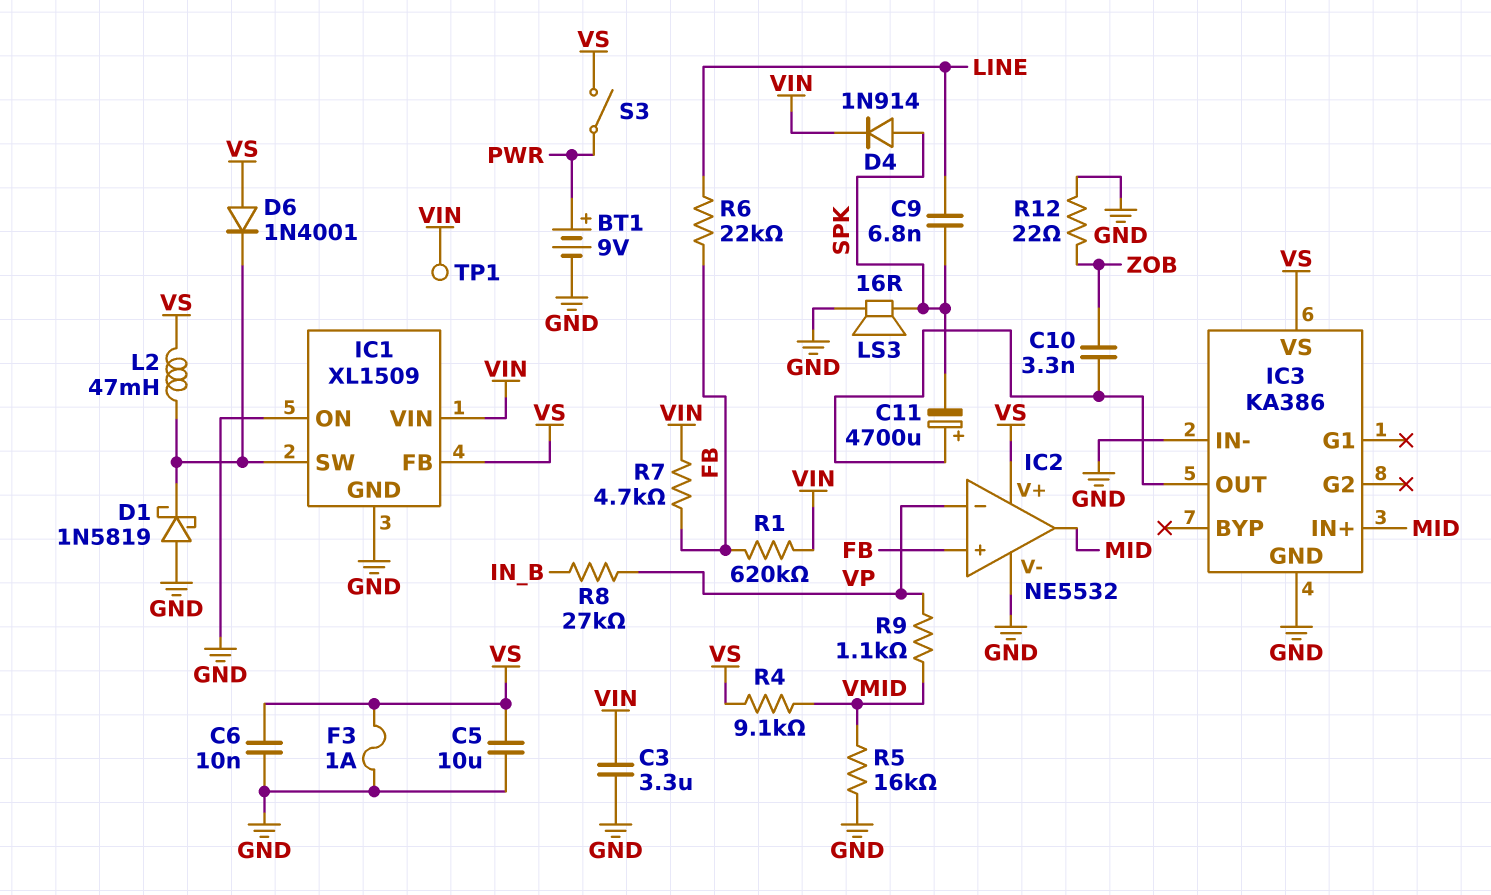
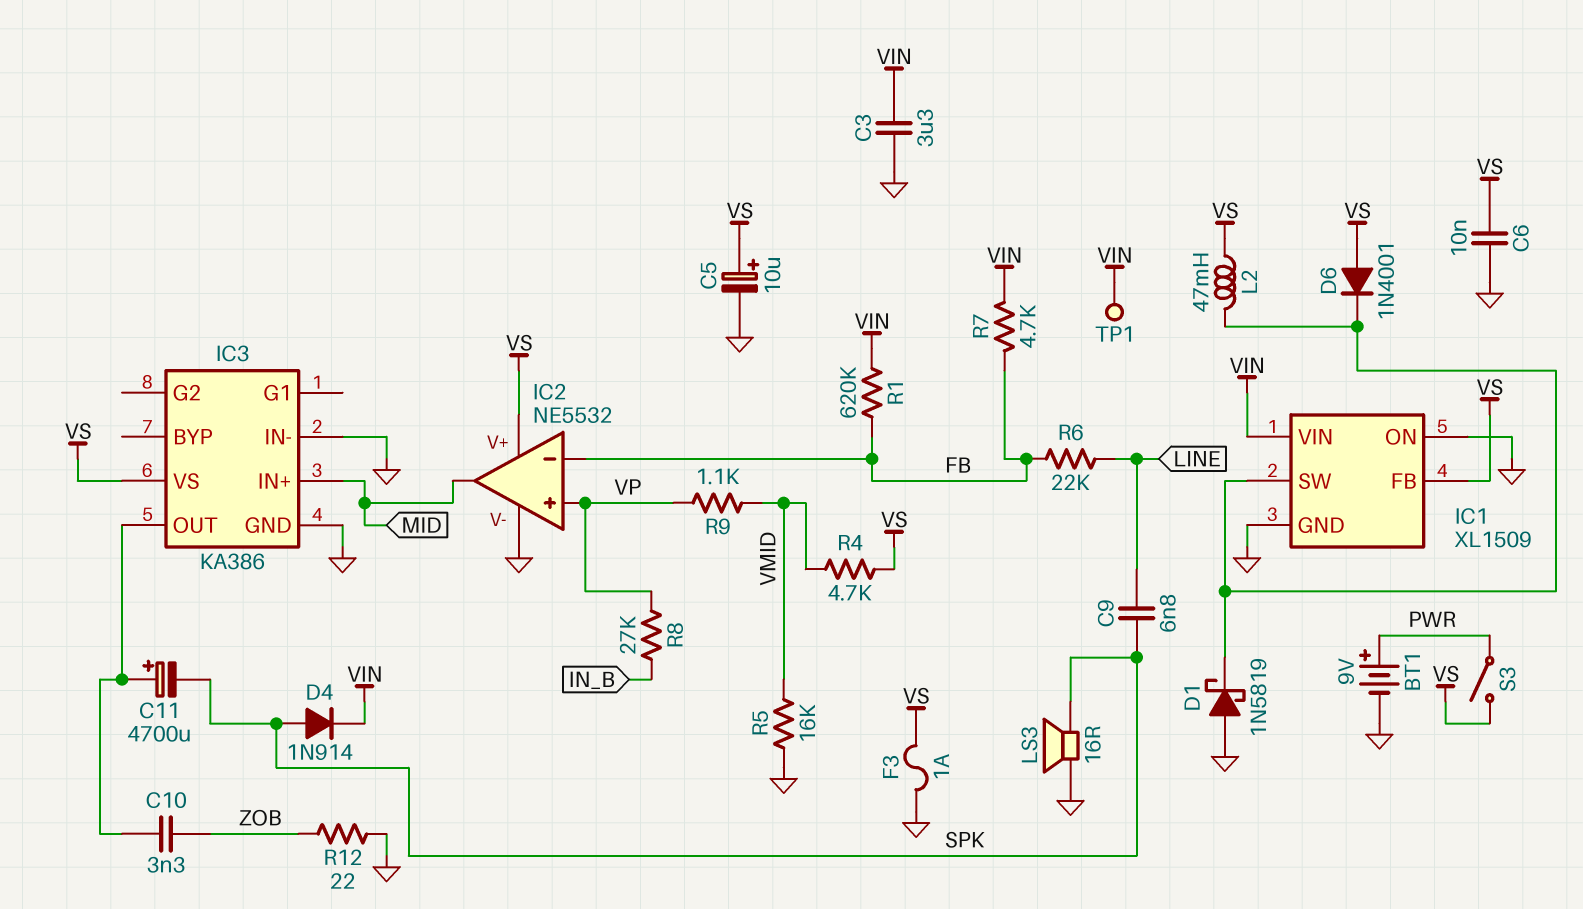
C5: 10uF (GND, VS) -> 10uF (plus VS, minus GND)
IC2 pin in+: FB -> VP
IC2 pin in-: VP -> FB
R4: 9.1k (VMID, VS) -> 4.7k (VMID, VS)

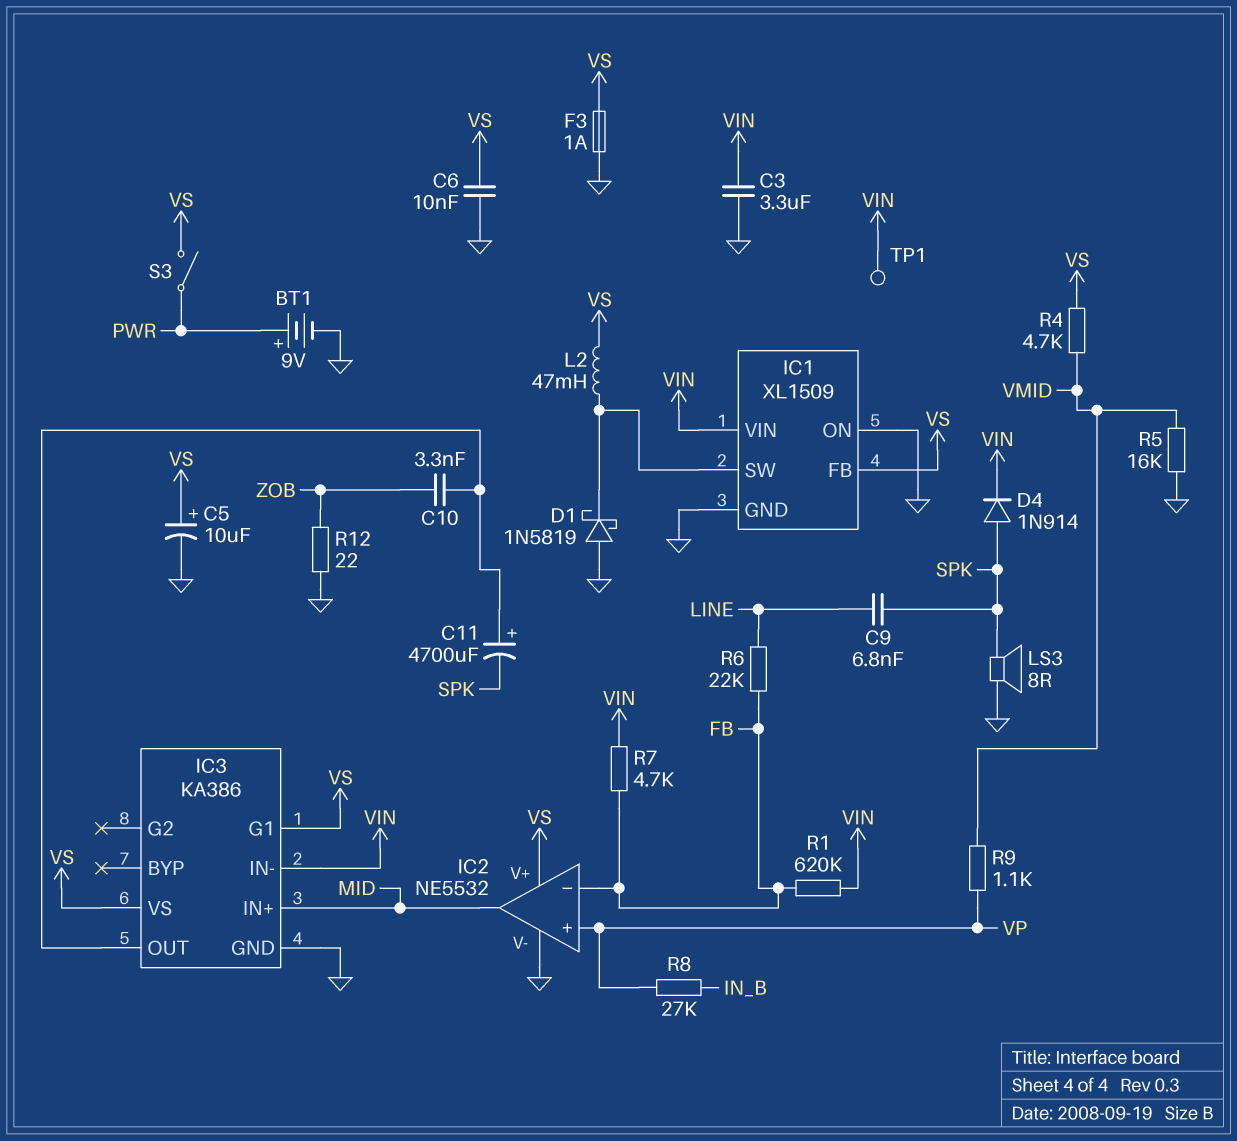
D6: diode 1N4001 (A VS, K IC1/SW) -> none
IC3 pin G1: none -> VS
IC3 pin IN-: GND -> VIN
LS3: speaker 16R (GND, SPK) -> speaker 8R (GND, SPK)

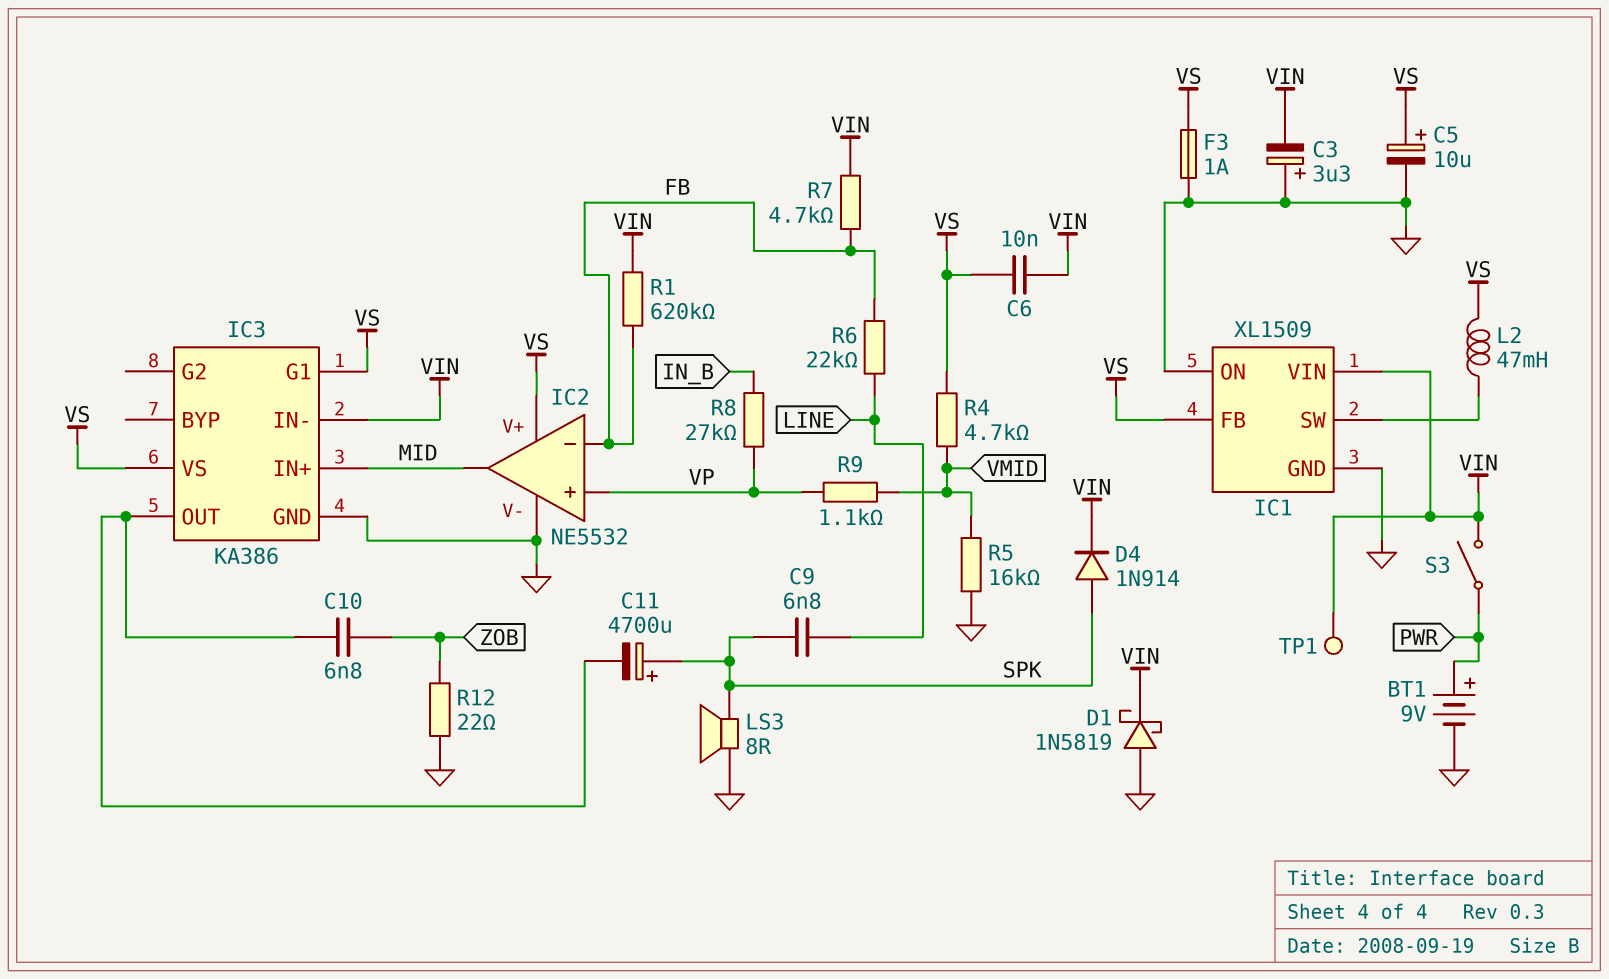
C3: 3.3uF (GND, VIN) -> 3.3uF (plus GND, minus VIN)
C6: 10nF (GND, VS) -> 10nF (VIN, VS)
C10: 3.3nF (IC3/OUT, ZOB) -> 6.8nF (IC3/OUT, ZOB)
C11: 4700uF (plus IC3/OUT, minus SPK) -> 4700uF (plus SPK, minus IC3/OUT)
D1: schottky 1N5819 (A GND, K IC1/SW) -> schottky 1N5819 (A GND, K VIN)
S3: switch (PWR, VS) -> switch (PWR, VIN)

